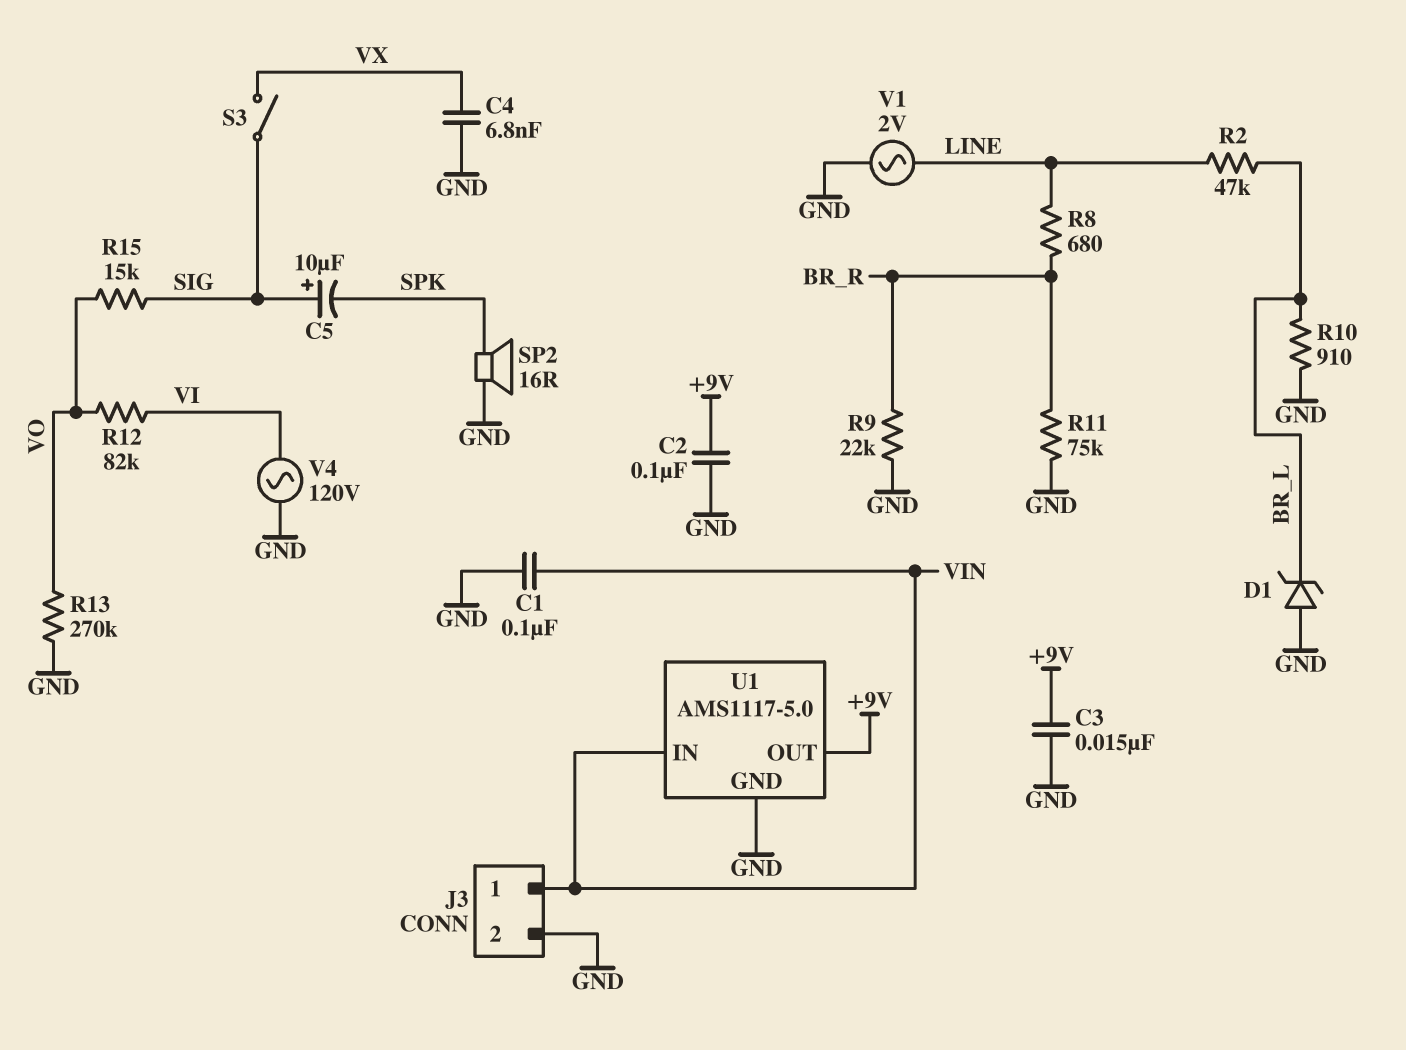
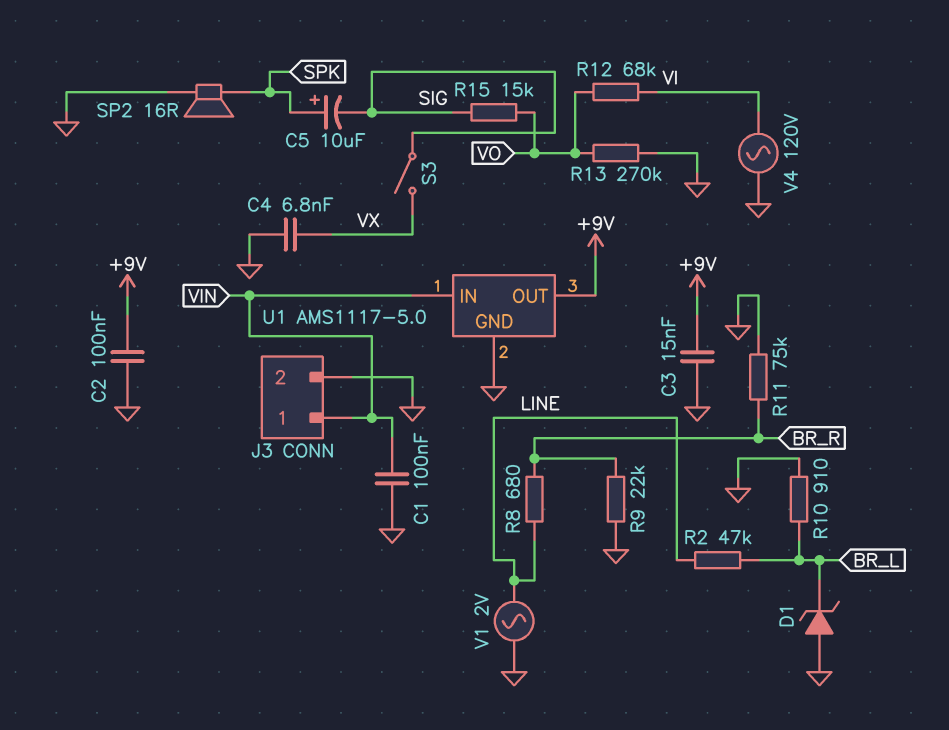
C5: 10uF (plus SIG, minus SPK) -> 10uF (plus SPK, minus SIG)
R12: 82k (VI, VO) -> 68k (VI, VO)

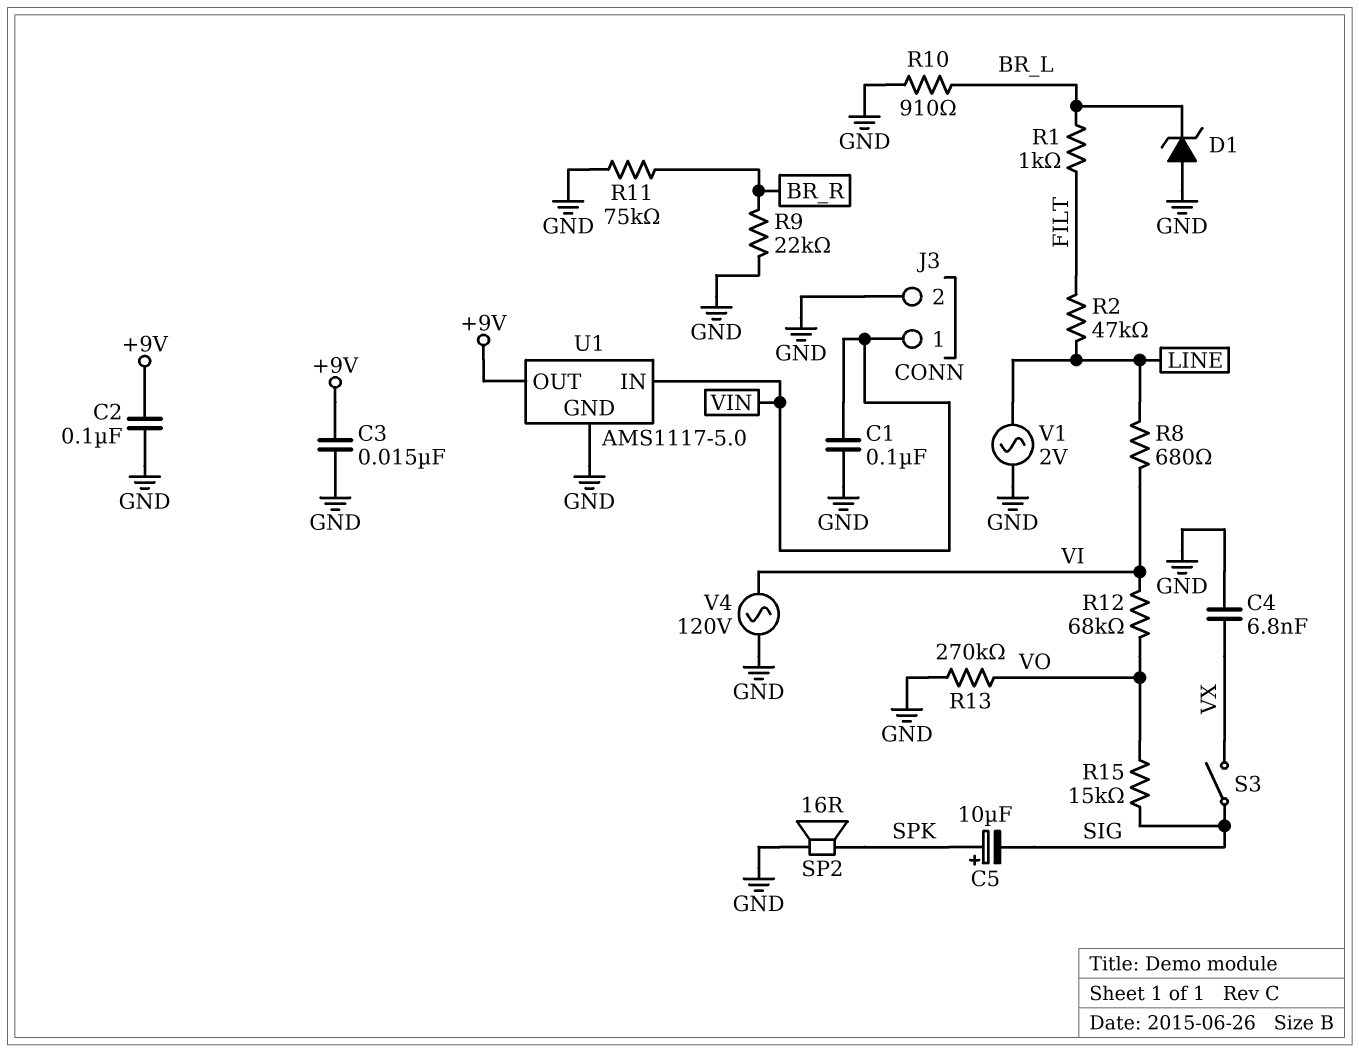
R1: none -> 1k (BR_L, FILT)
R2: 47k (BR_L, LINE) -> 47k (FILT, LINE)
R8: 680 (BR_R, LINE) -> 680 (LINE, VI)

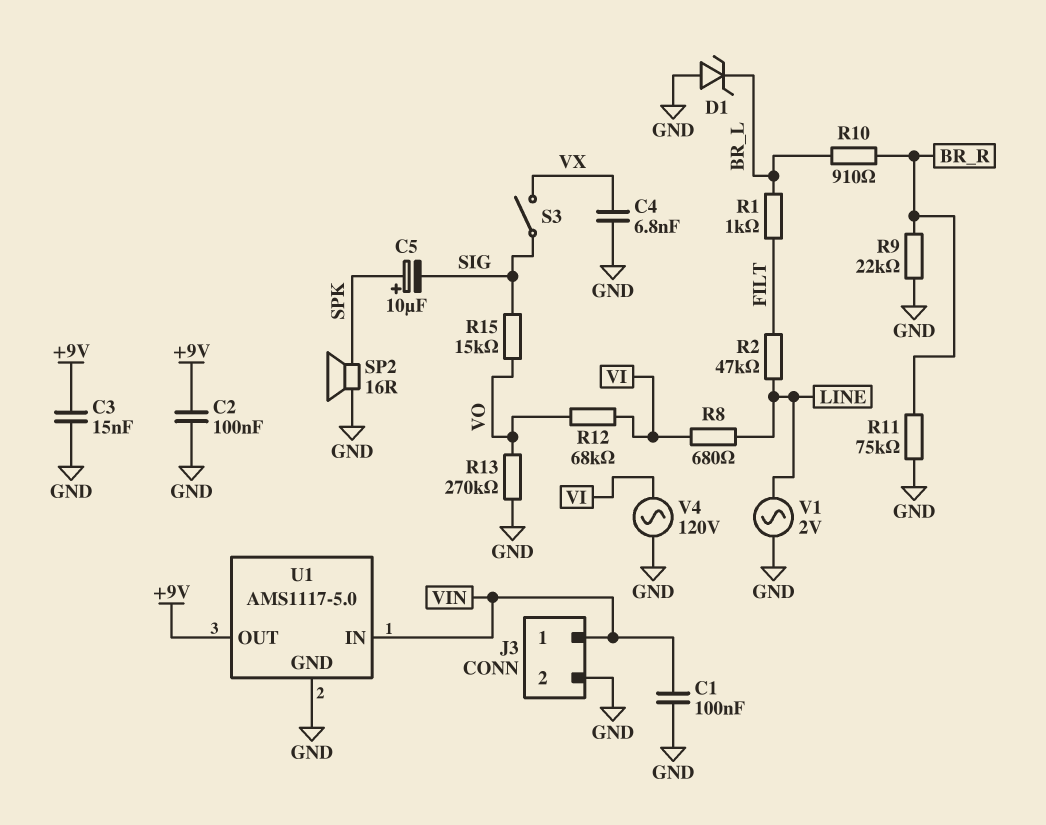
R10: 910 (BR_L, GND) -> 910 (BR_L, BR_R)

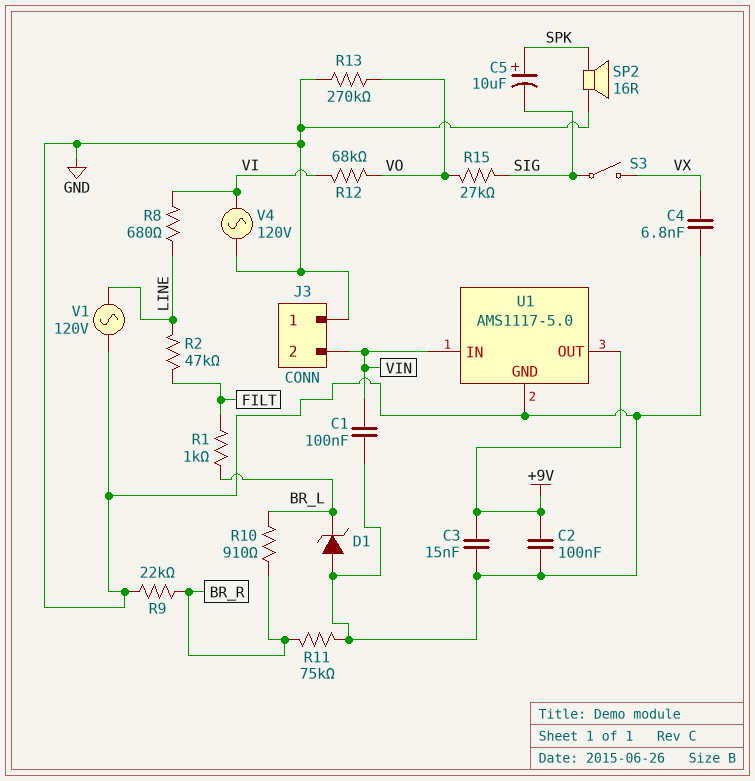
J3 pin 1: VIN -> GND
J3 pin 2: GND -> VIN
R15: 15k (SIG, VO) -> 27k (SIG, VO)
V1: AC 2V (GND, LINE) -> AC 120V (GND, LINE)

